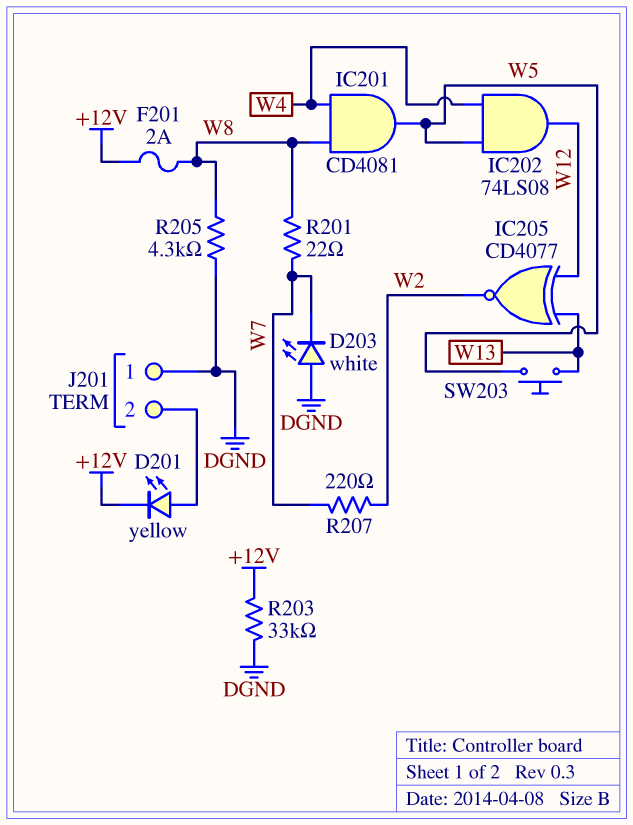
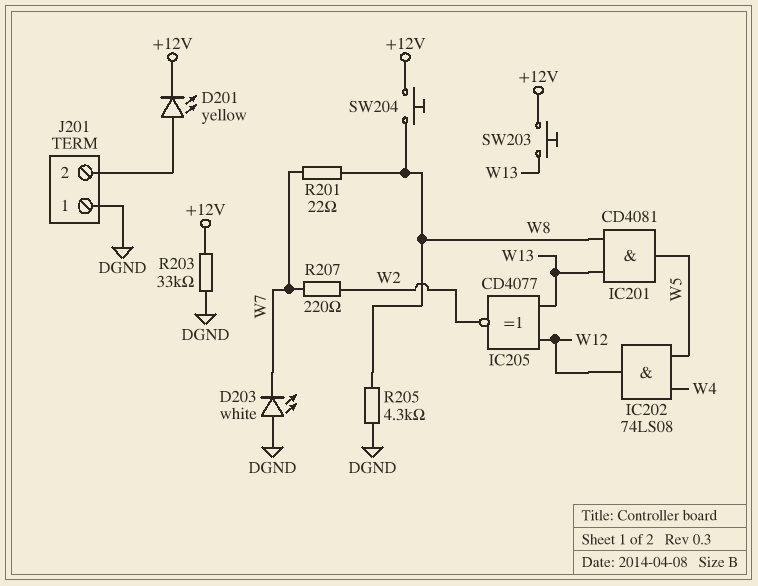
F201: 2A (+12V, W8) -> none
IC201: AND CD4081 (in W4, in W8, out W5) -> AND CD4081 (in W8, in W13, out W5)
SW203: button (W5, W13) -> button (+12V, W13)
SW204: none -> button (+12V, W8)

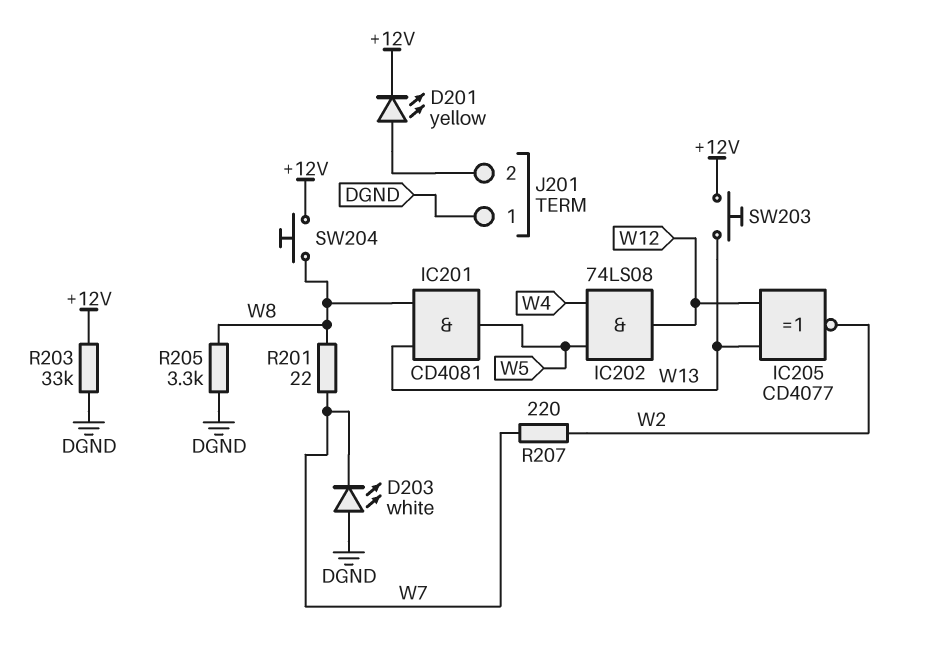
R205: 4.3k (DGND, W8) -> 3.3k (DGND, W8)

